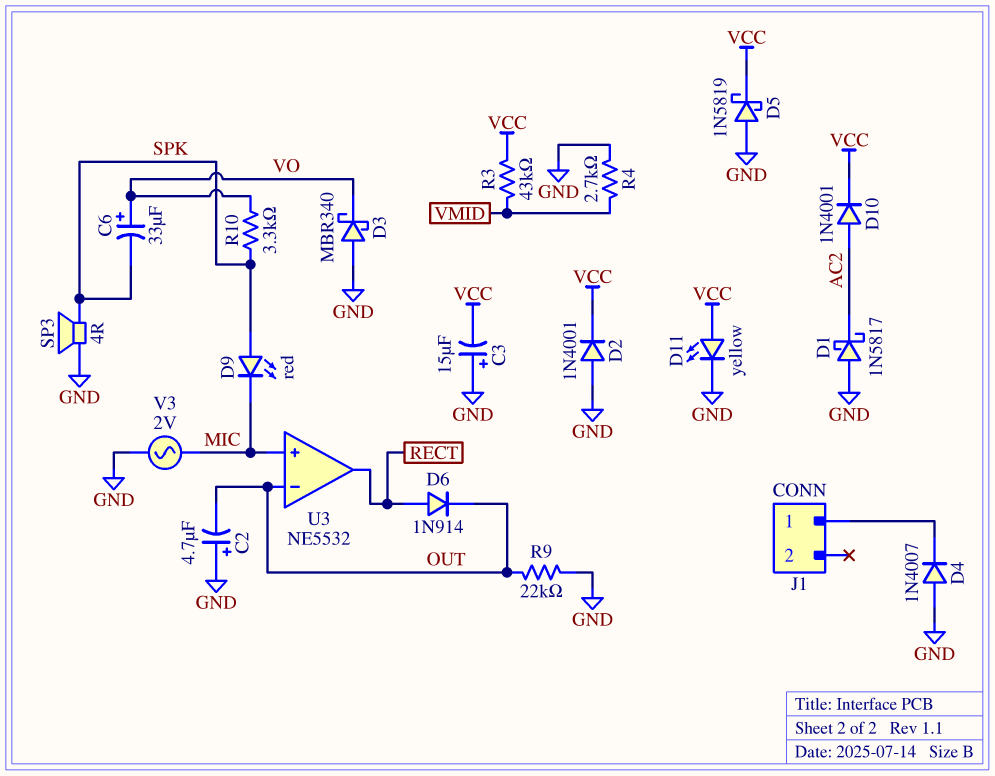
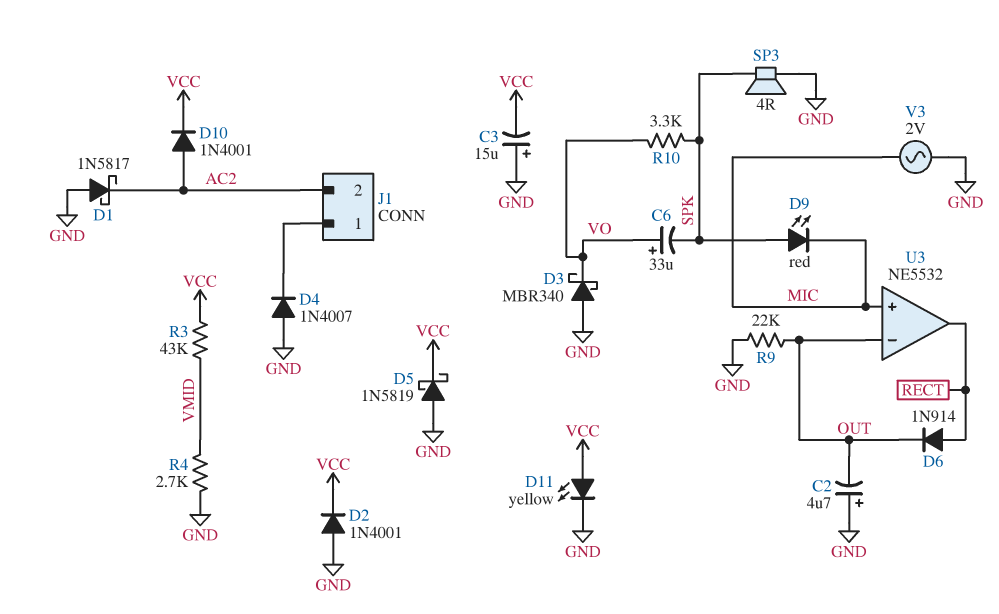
J1 pin 2: none -> AC2

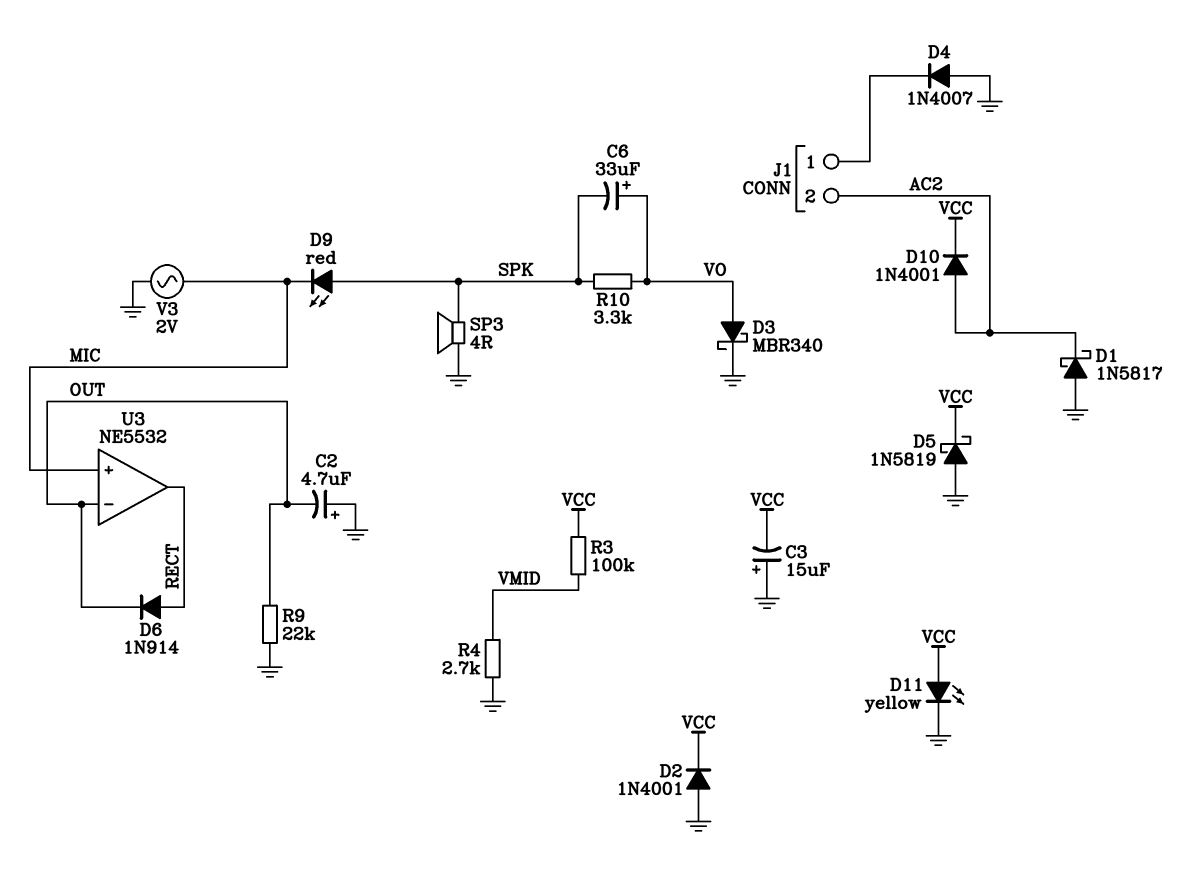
D3: schottky MBR340 (A GND, K VO) -> schottky MBR340 (A VO, K GND)
R3: 43k (VCC, VMID) -> 100k (VCC, VMID)

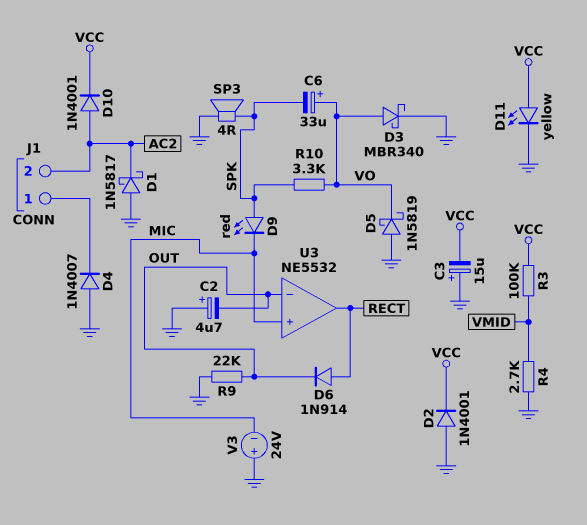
D5: schottky 1N5819 (A GND, K VCC) -> schottky 1N5819 (A GND, K VO)
V3: AC 2V (GND, MIC) -> 24V (plus GND, minus MIC)

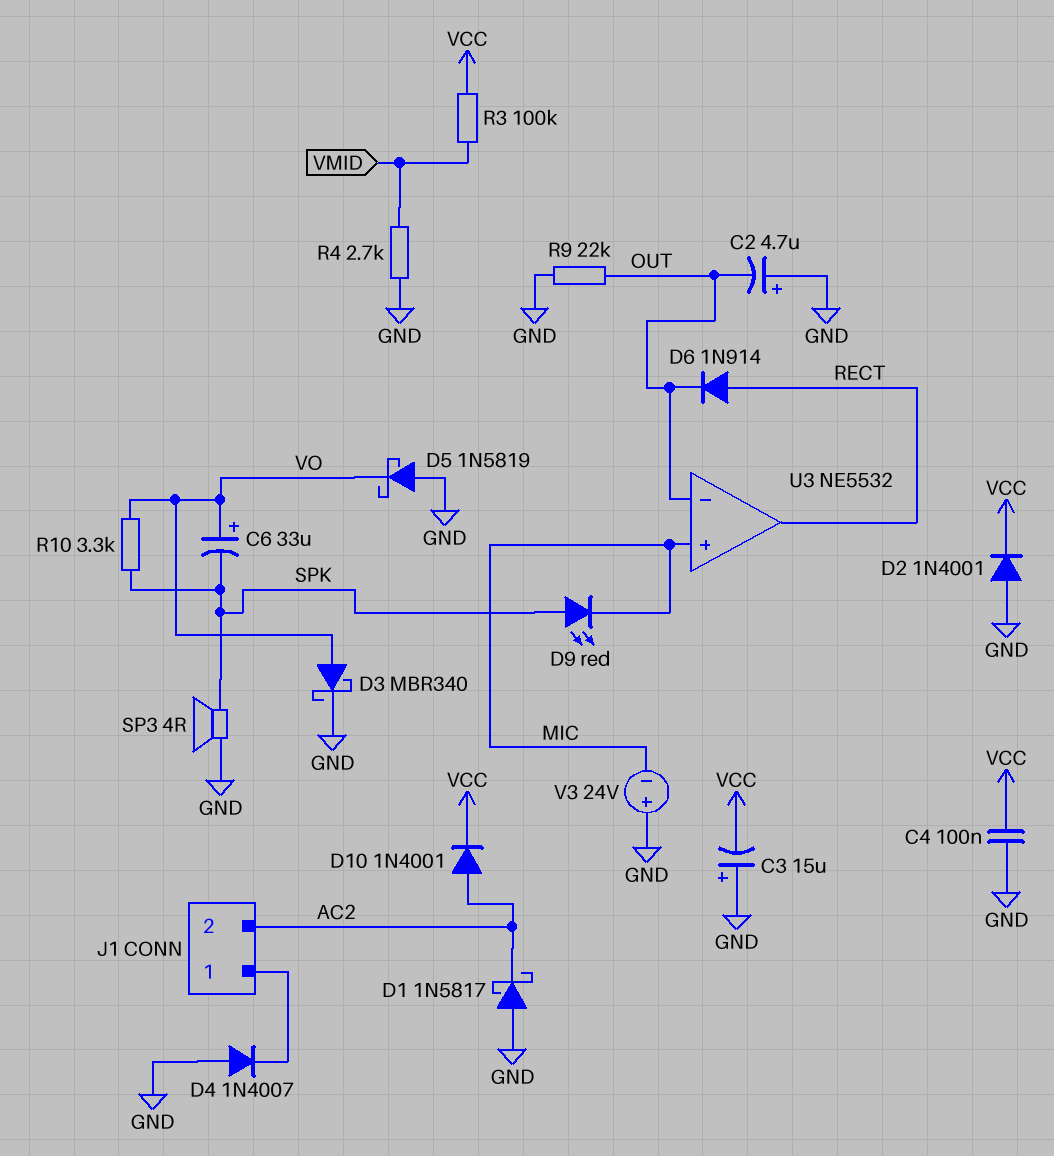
C4: none -> 100nF (GND, VCC)
D11: LED yellow (A VCC, K GND) -> none

